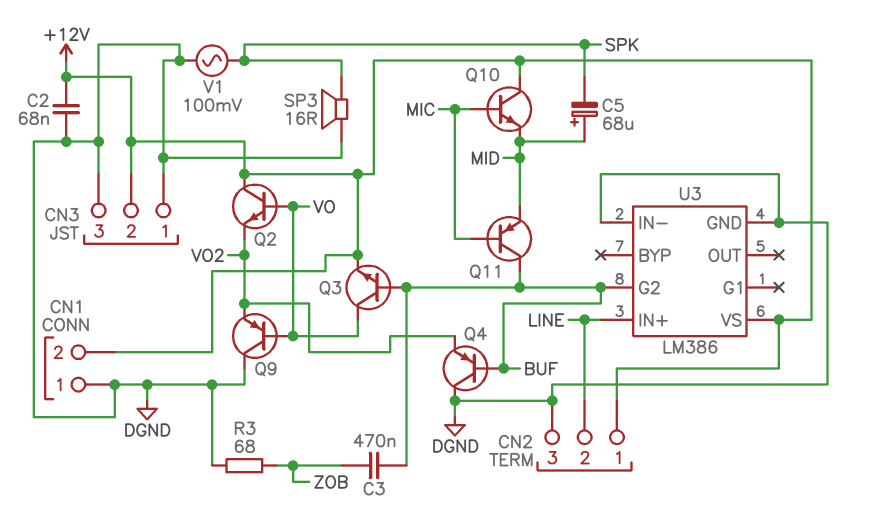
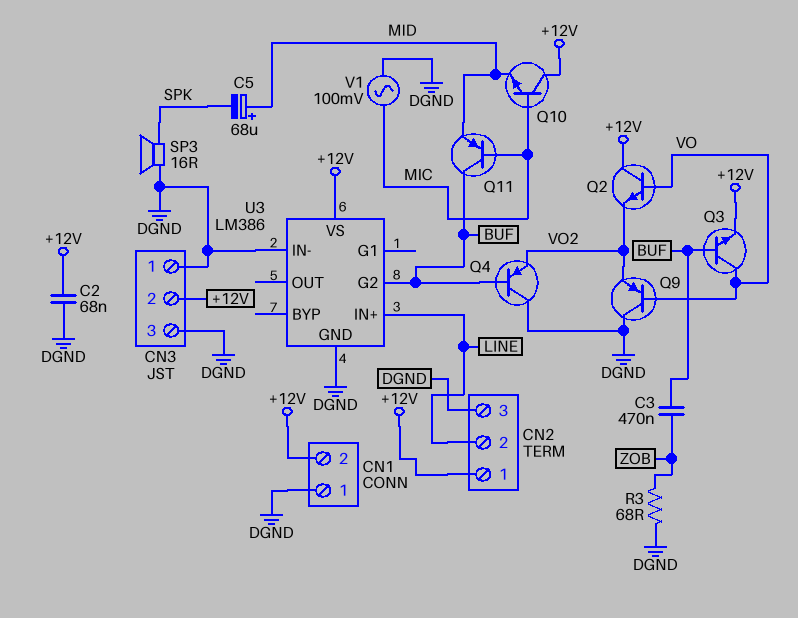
V1: AC 100mV (DGND, SPK) -> AC 100mV (DGND, MIC)

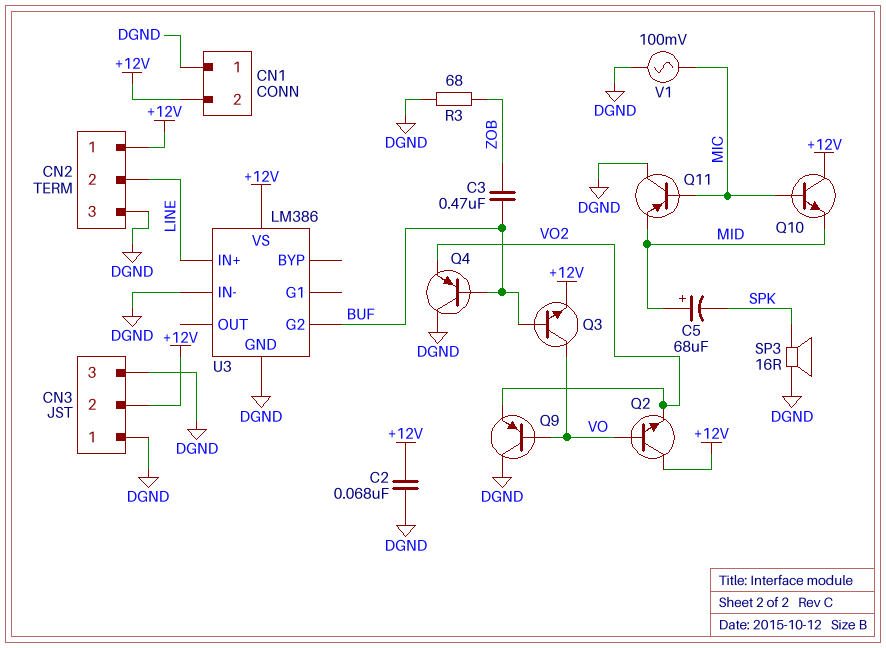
Q11: PNP (B MIC, C BUF, E MID) -> PNP (B MIC, C DGND, E MID)

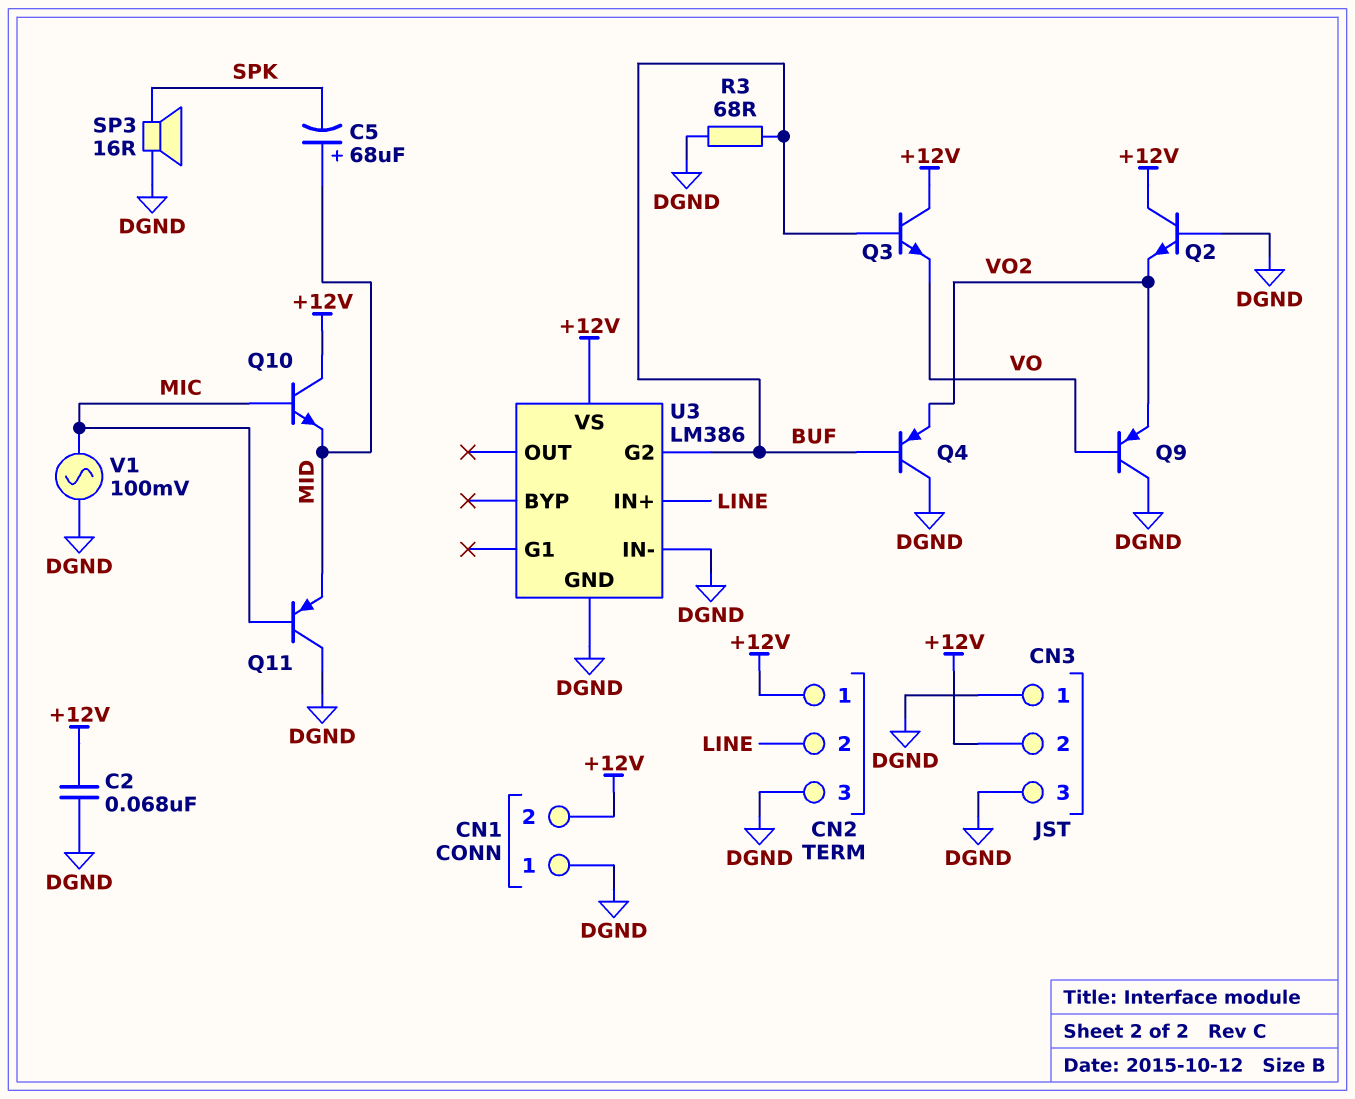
C3: 470nF (BUF, ZOB) -> none
Q2: NPN (B VO, C +12V, E VO2) -> NPN (B DGND, C +12V, E VO2)
Q3: NPN (B BUF, C VO, E +12V) -> NPN (B BUF, C +12V, E VO)
R3: 68 (DGND, ZOB) -> 68 (BUF, DGND)

